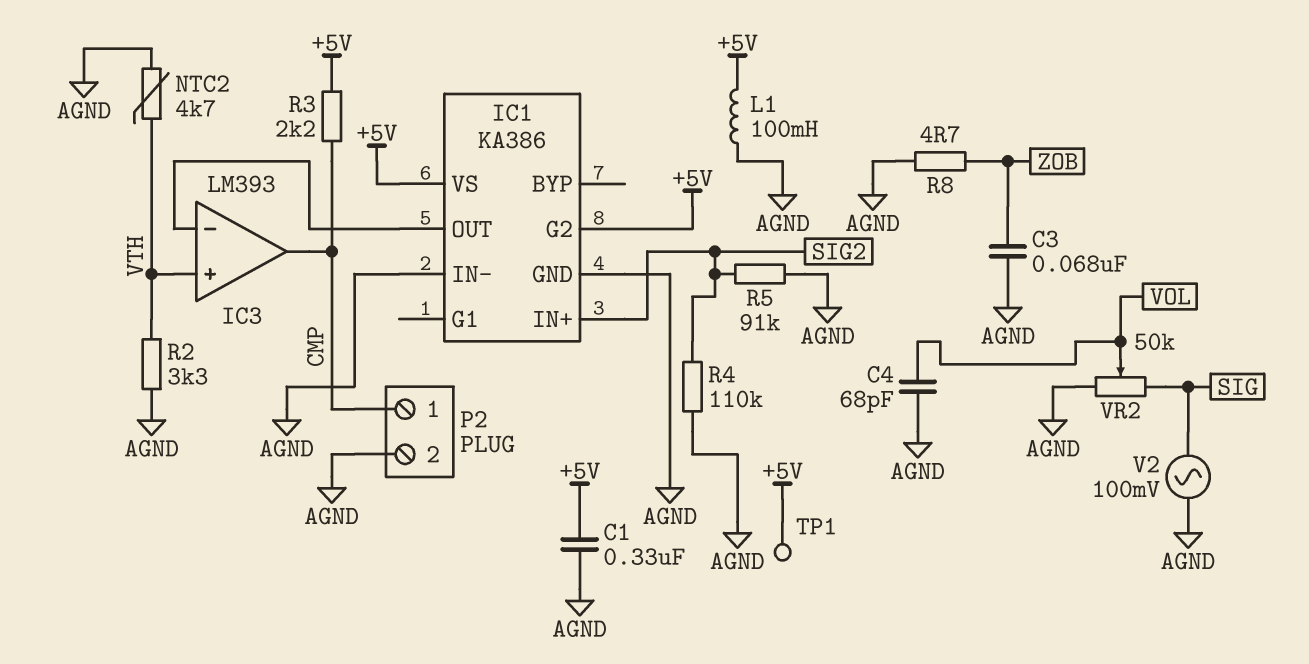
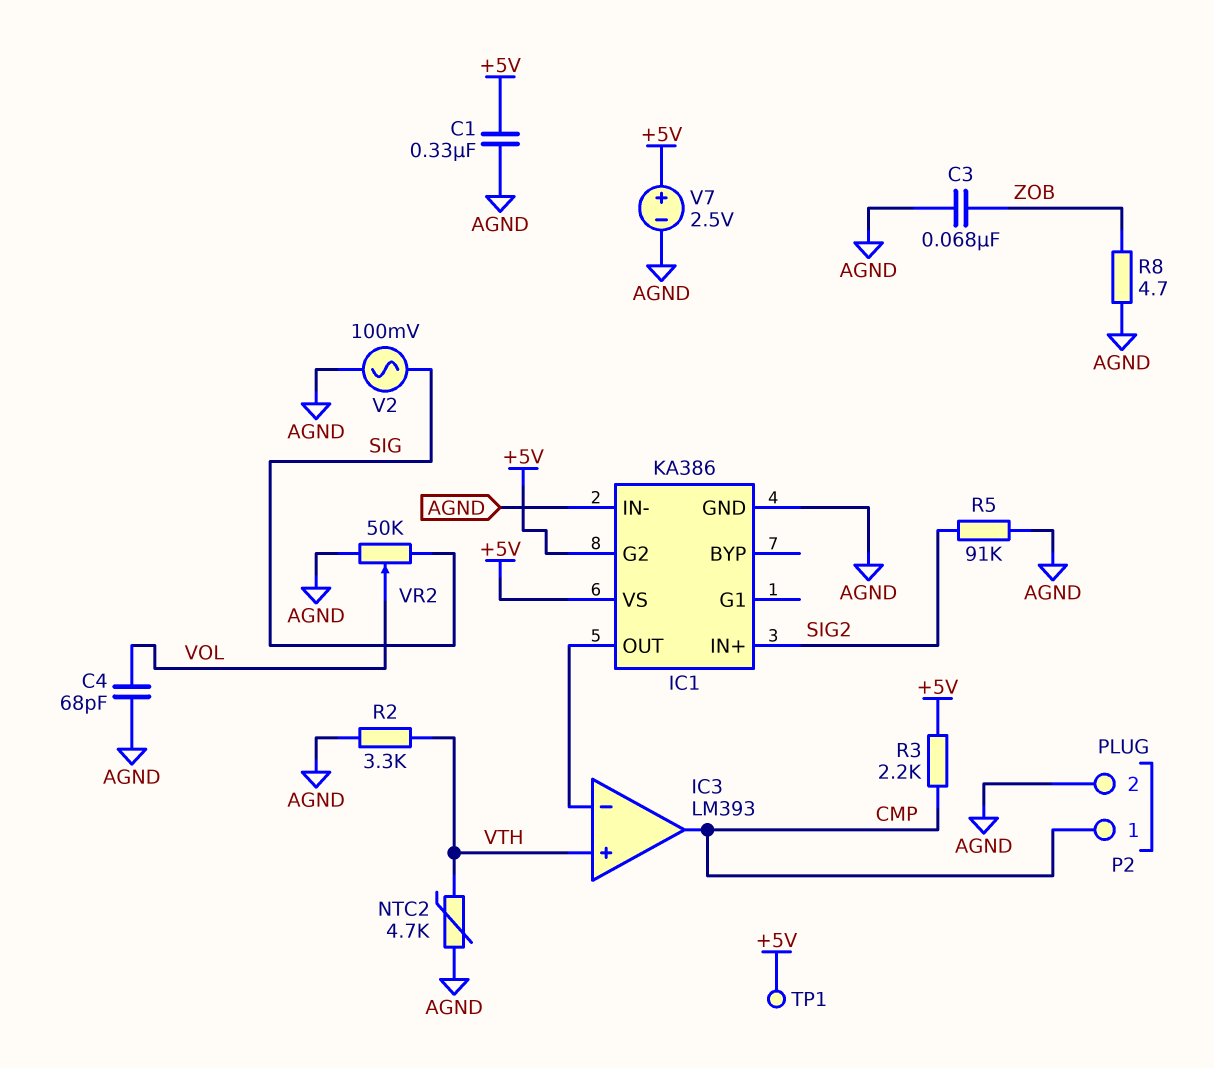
L1: 100mH (+5V, AGND) -> none
R4: 110k (AGND, SIG2) -> none
V7: none -> 2.5V (plus +5V, minus AGND)

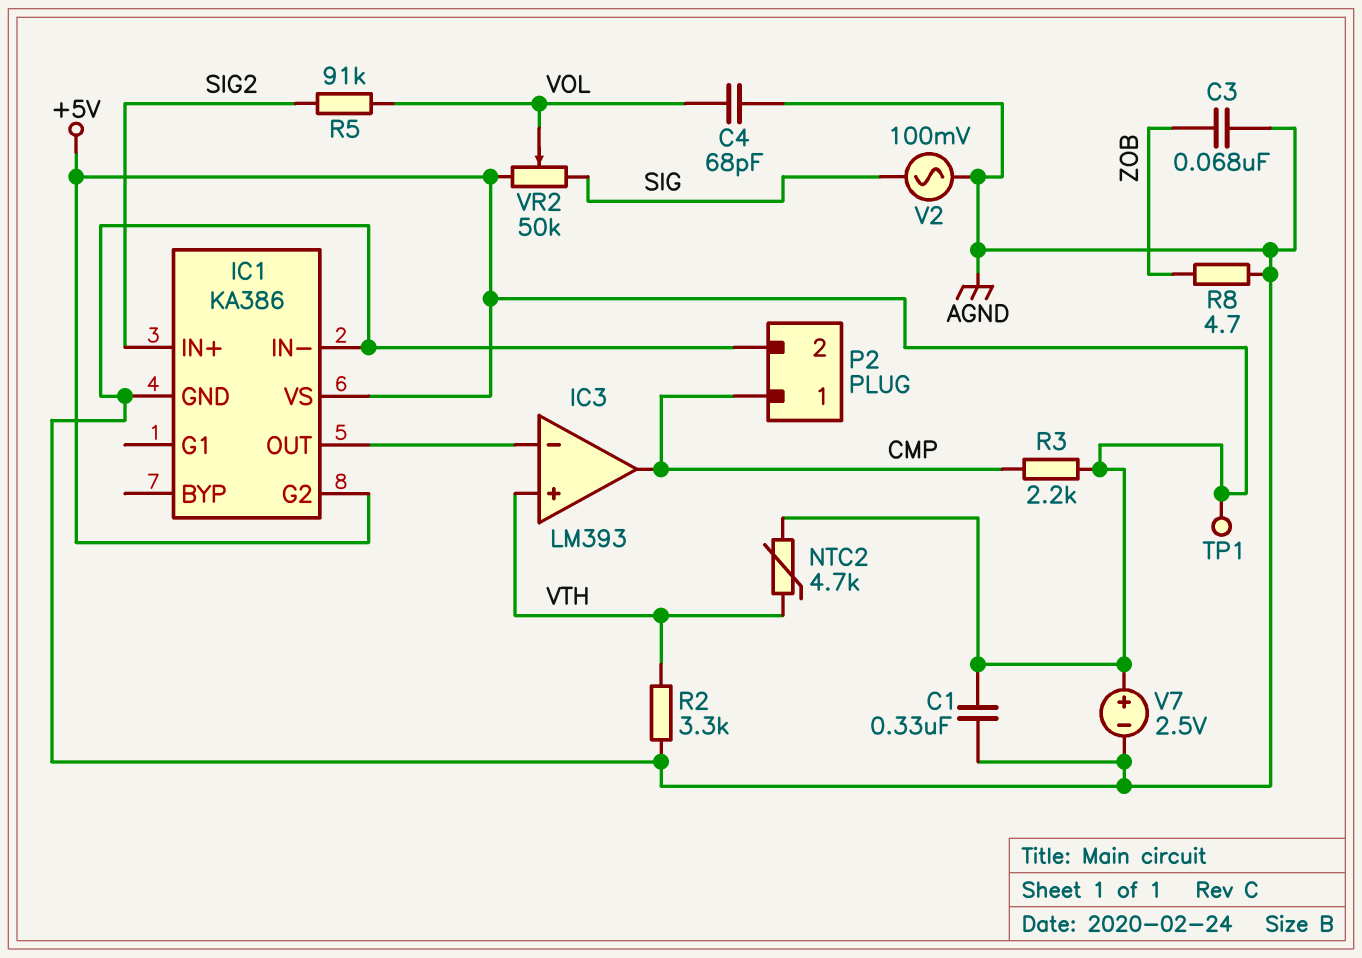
NTC2: 4.7k (AGND, VTH) -> 4.7k (+5V, VTH)
R5: 91k (AGND, SIG2) -> 91k (SIG2, VOL)
VR2: 50k (AGND, SIG, wiper VOL) -> 50k (+5V, SIG, wiper VOL)

